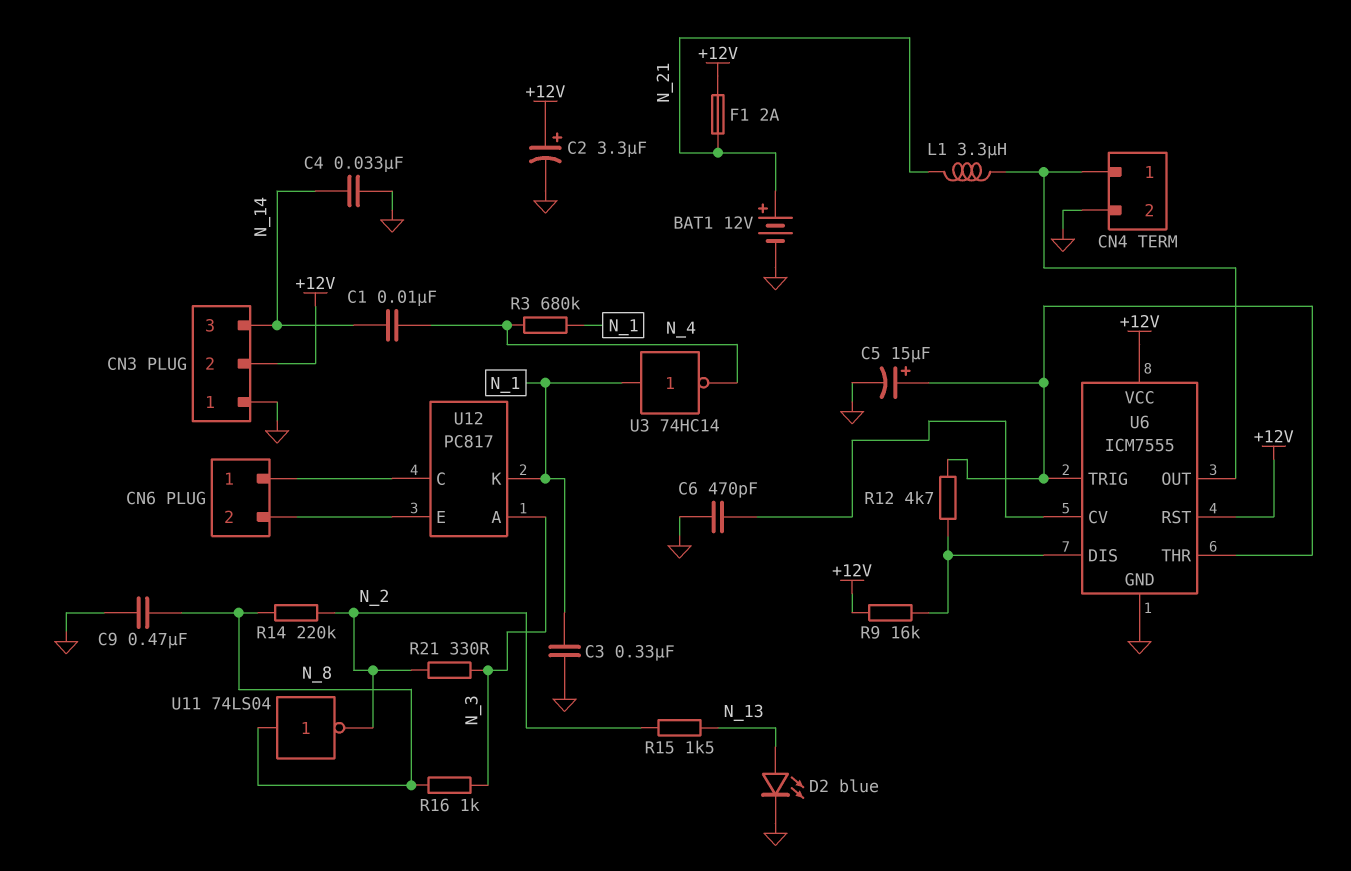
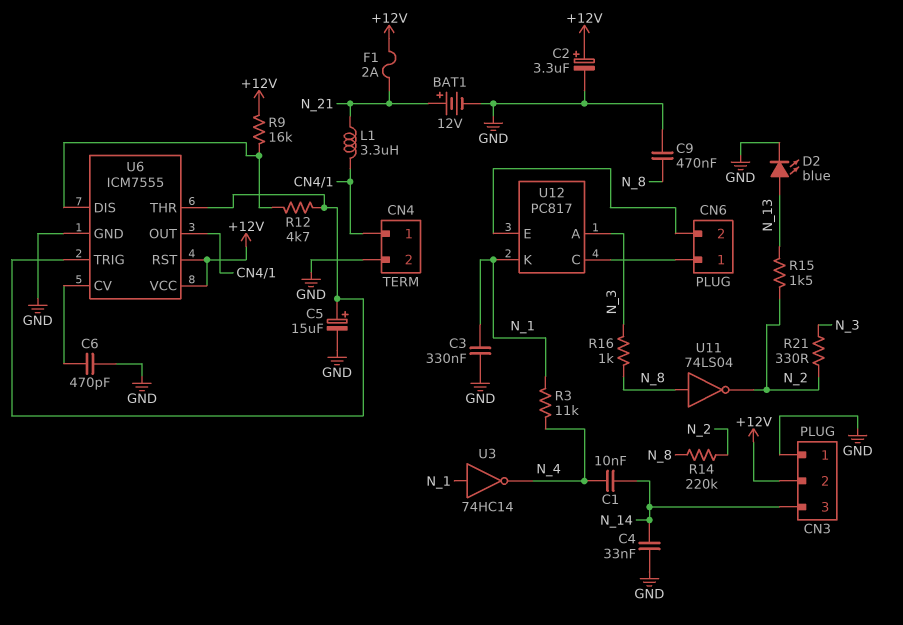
R3: 680k (N_1, N_4) -> 11k (N_1, N_4)

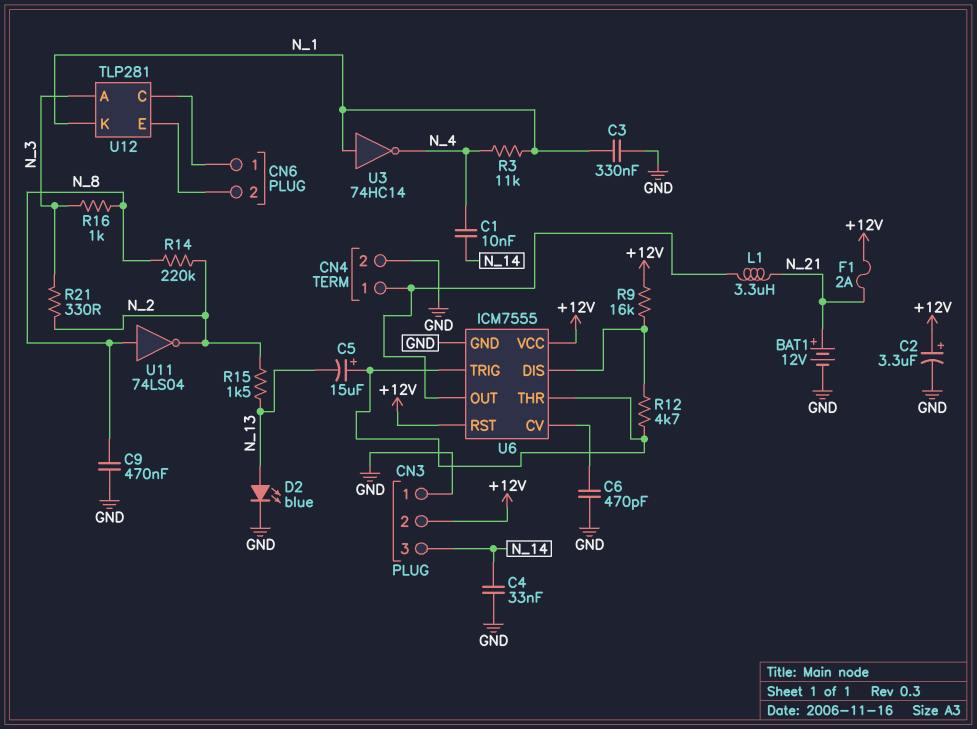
C5: 15uF (plus U6/THR, minus GND) -> 15uF (plus U6/THR, minus N_13)
U12: PC817 -> TLP281

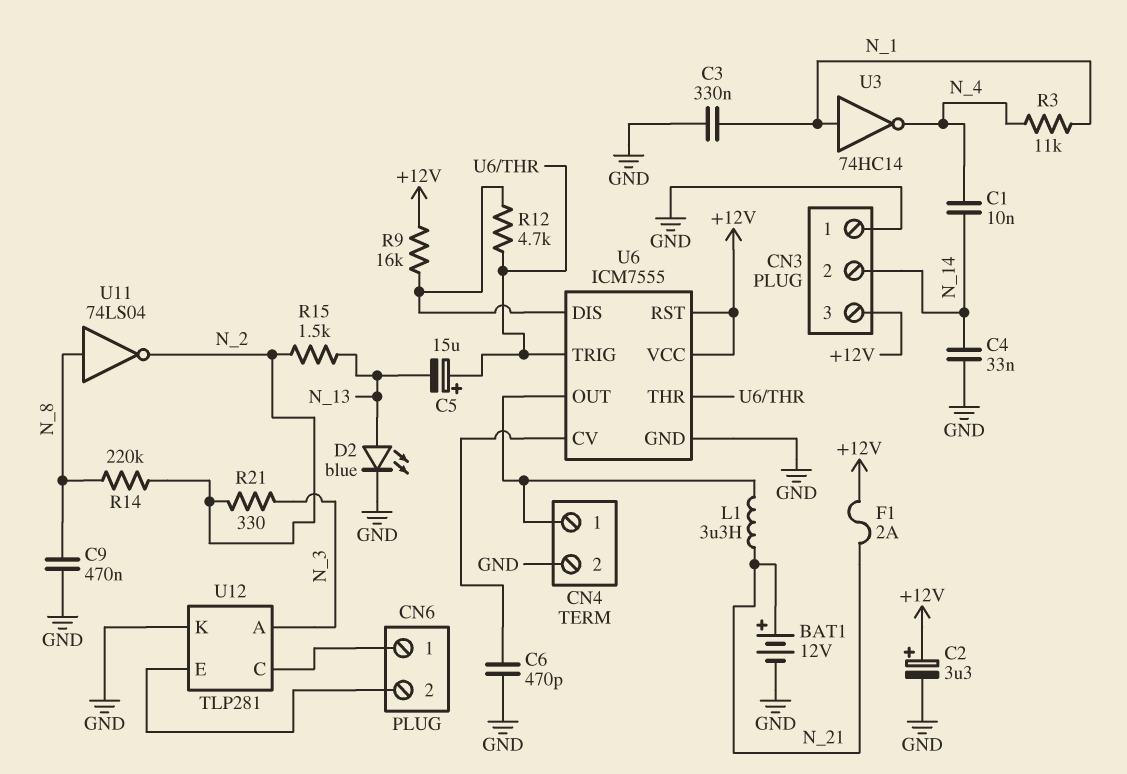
CN3 pin 2: +12V -> N_14
CN3 pin 3: N_14 -> +12V
R16: 1k (N_3, N_8) -> none
U12 pin K: N_1 -> GND

